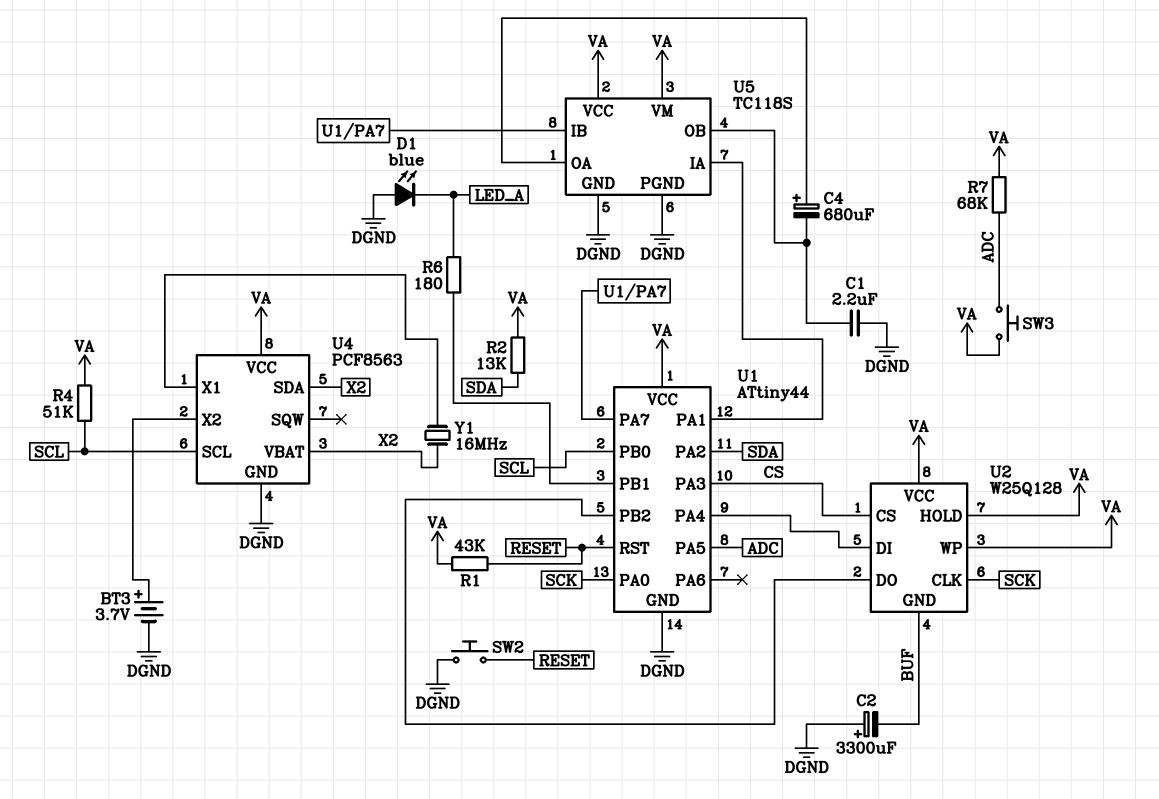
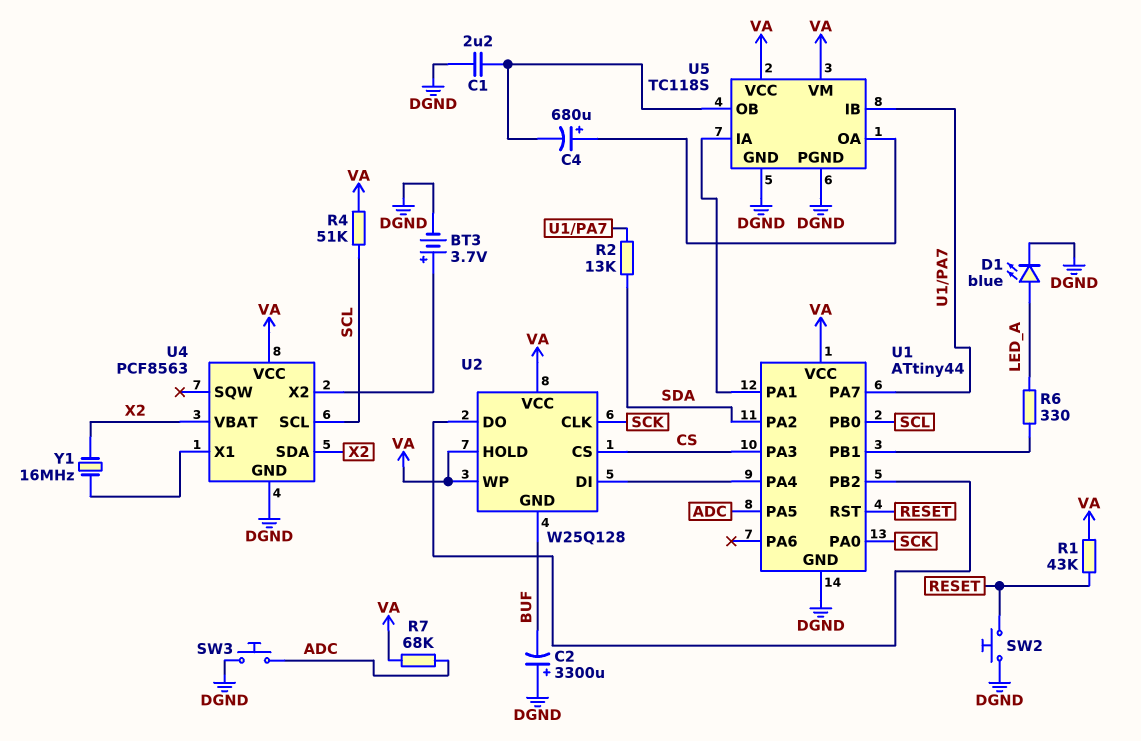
D1: LED blue (A DGND, K LED_A) -> LED blue (A LED_A, K DGND)
R2: 13k (SDA, VA) -> 13k (SDA, U1/PA7)
R6: 180 (LED_A, U1/PB1) -> 330 (LED_A, U1/PB1)
SW3: button (ADC, VA) -> button (ADC, DGND)

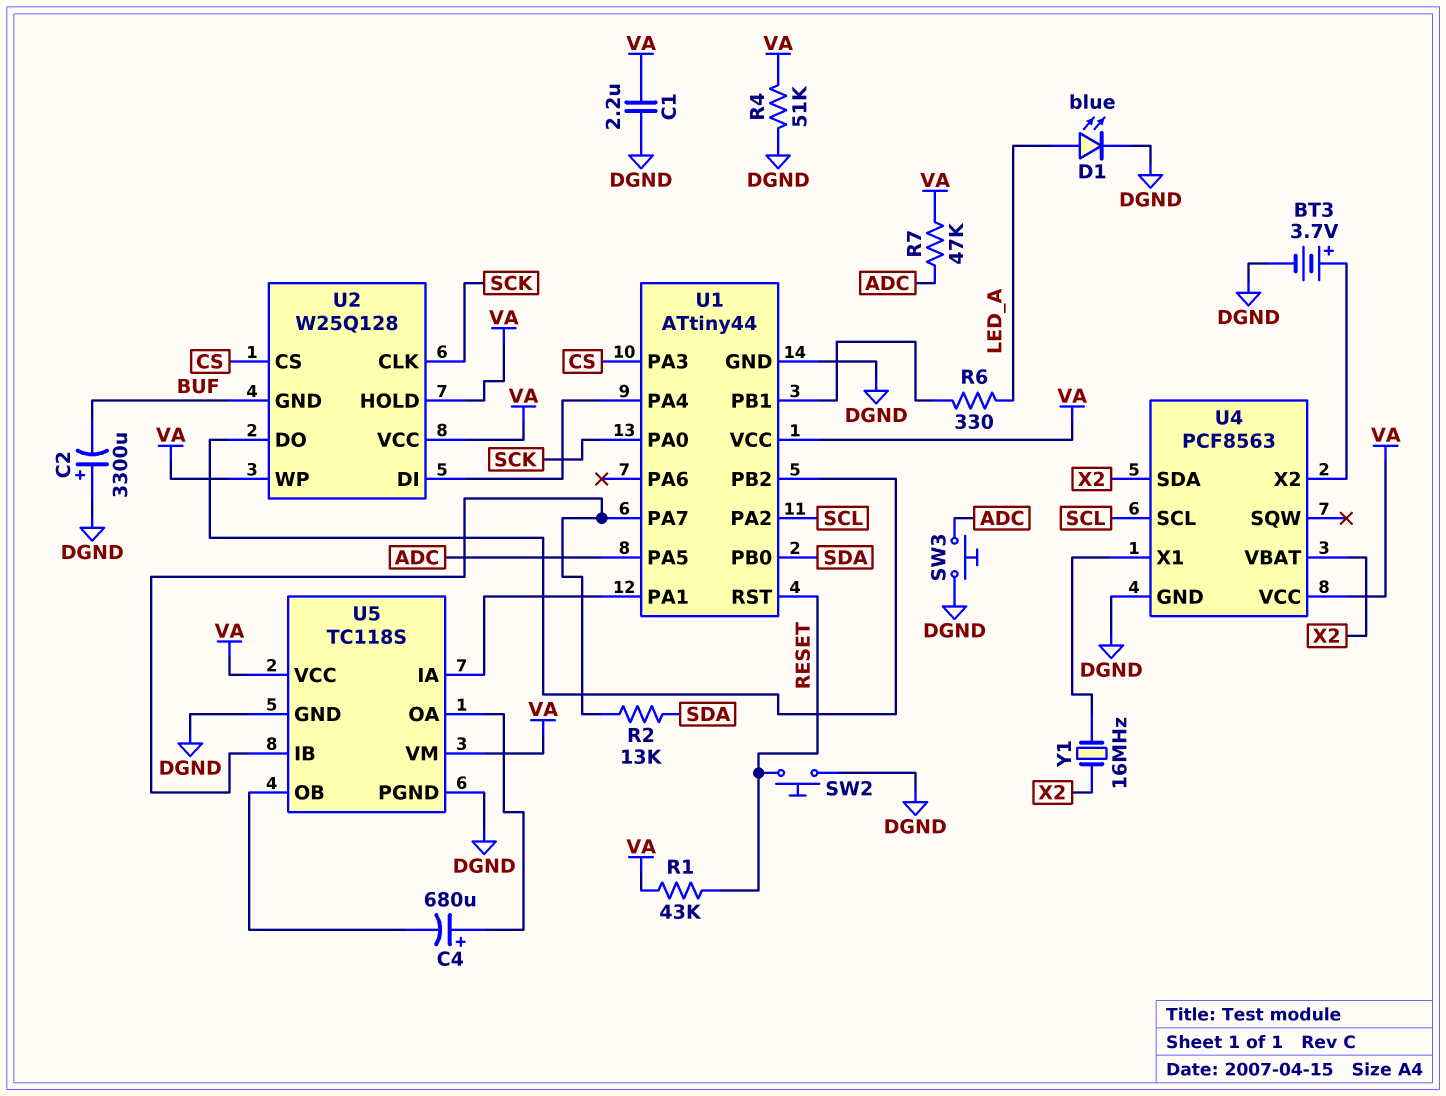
C1: 2.2uF (DGND, U5/OB) -> 2.2uF (DGND, VA)
R4: 51k (SCL, VA) -> 51k (DGND, VA)
R7: 68k (ADC, VA) -> 47k (ADC, VA)
U1 pin PA2: SDA -> SCL
U1 pin PB0: SCL -> SDA

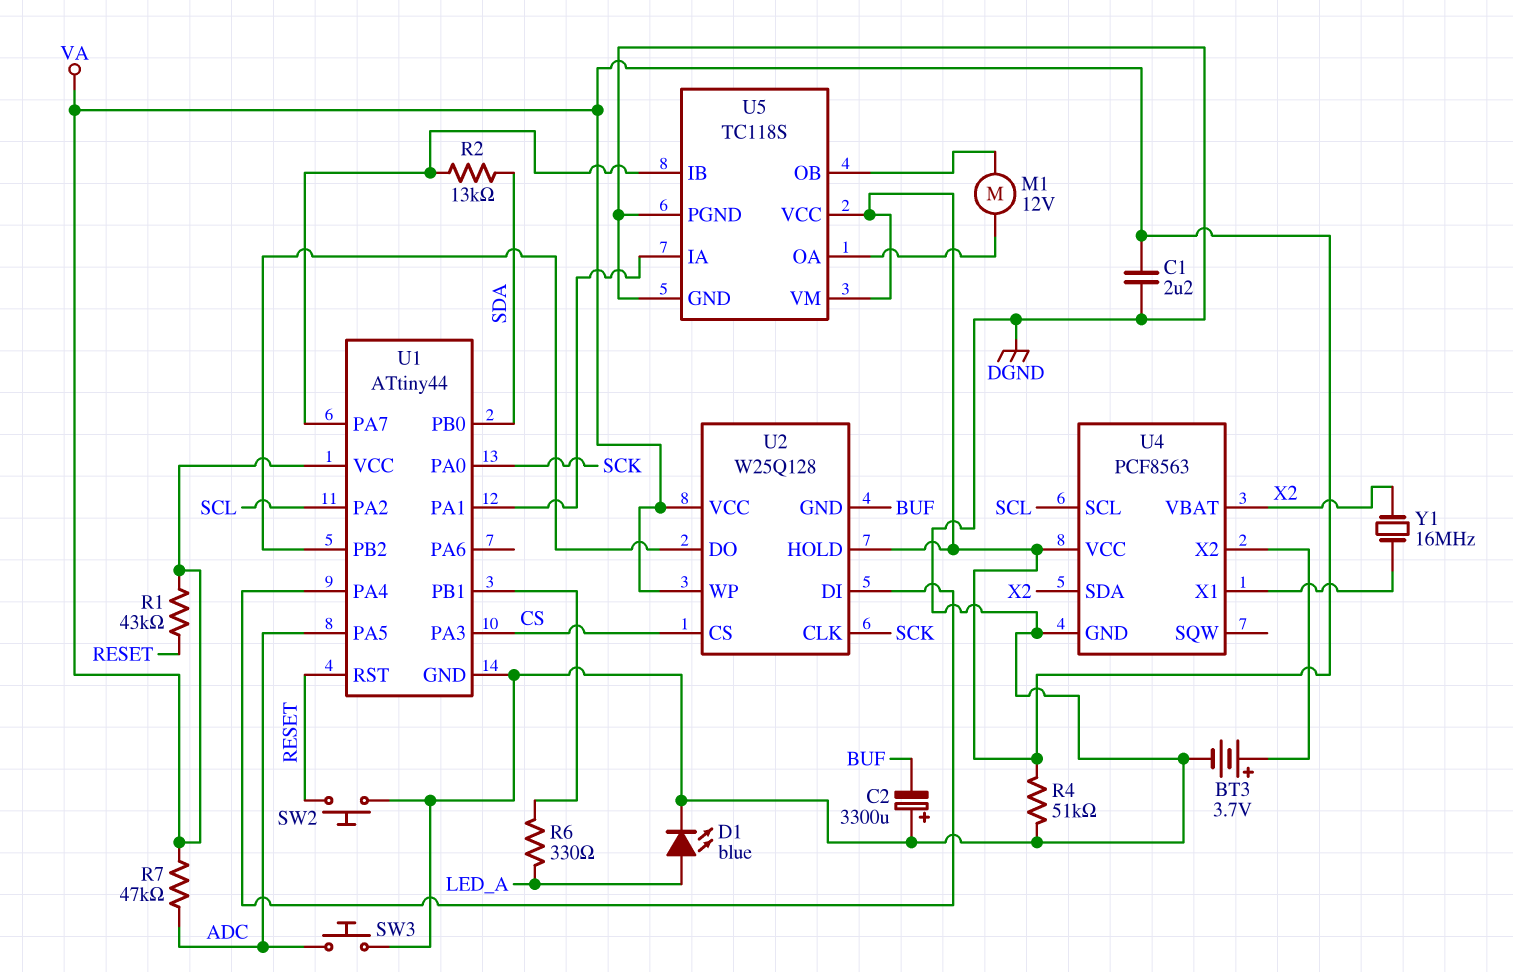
C4: 680uF (plus U5/OA, minus U5/OB) -> none
M1: none -> motor 12V (U5/OA, U5/OB)

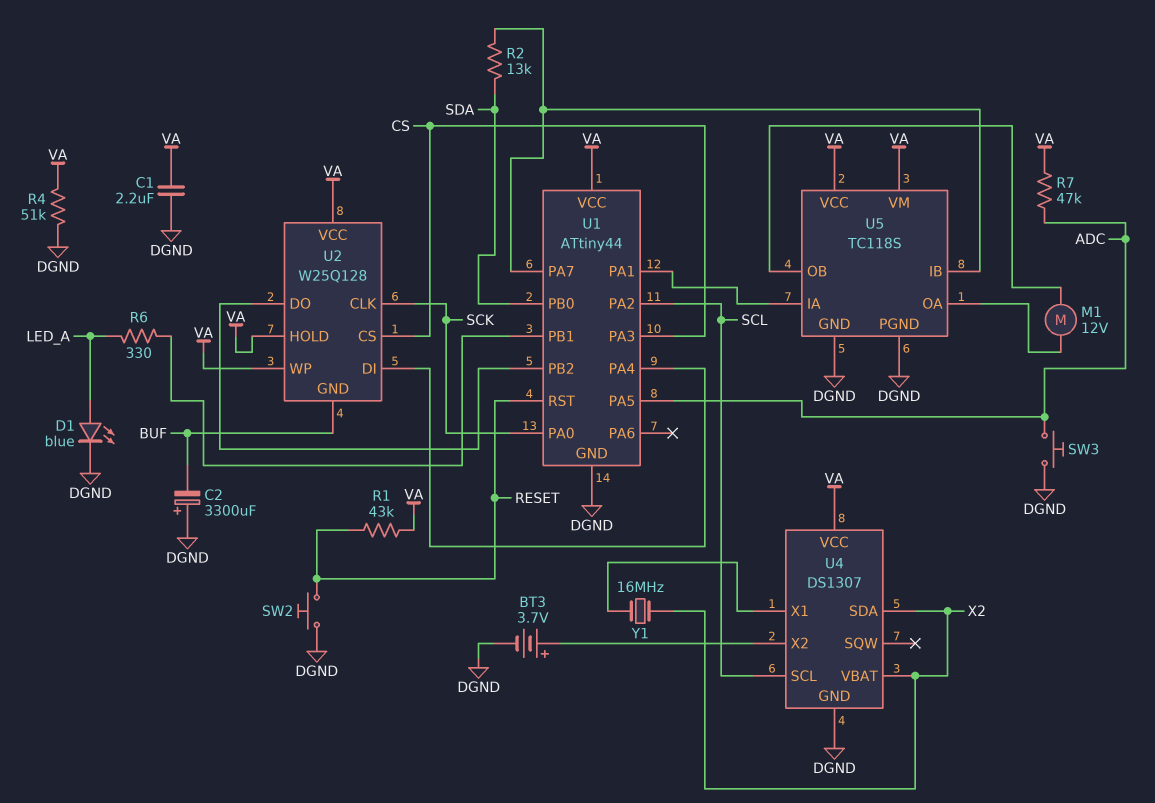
U4: PCF8563 -> DS1307

